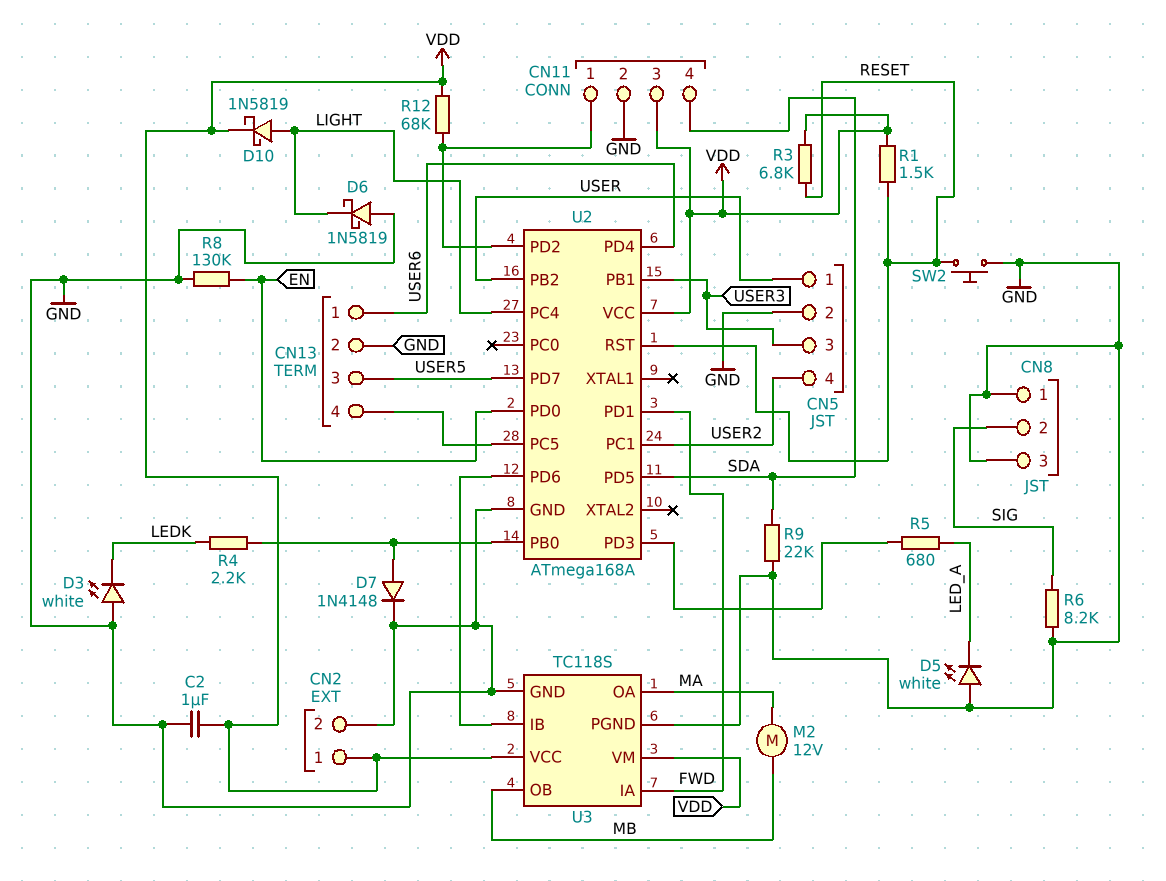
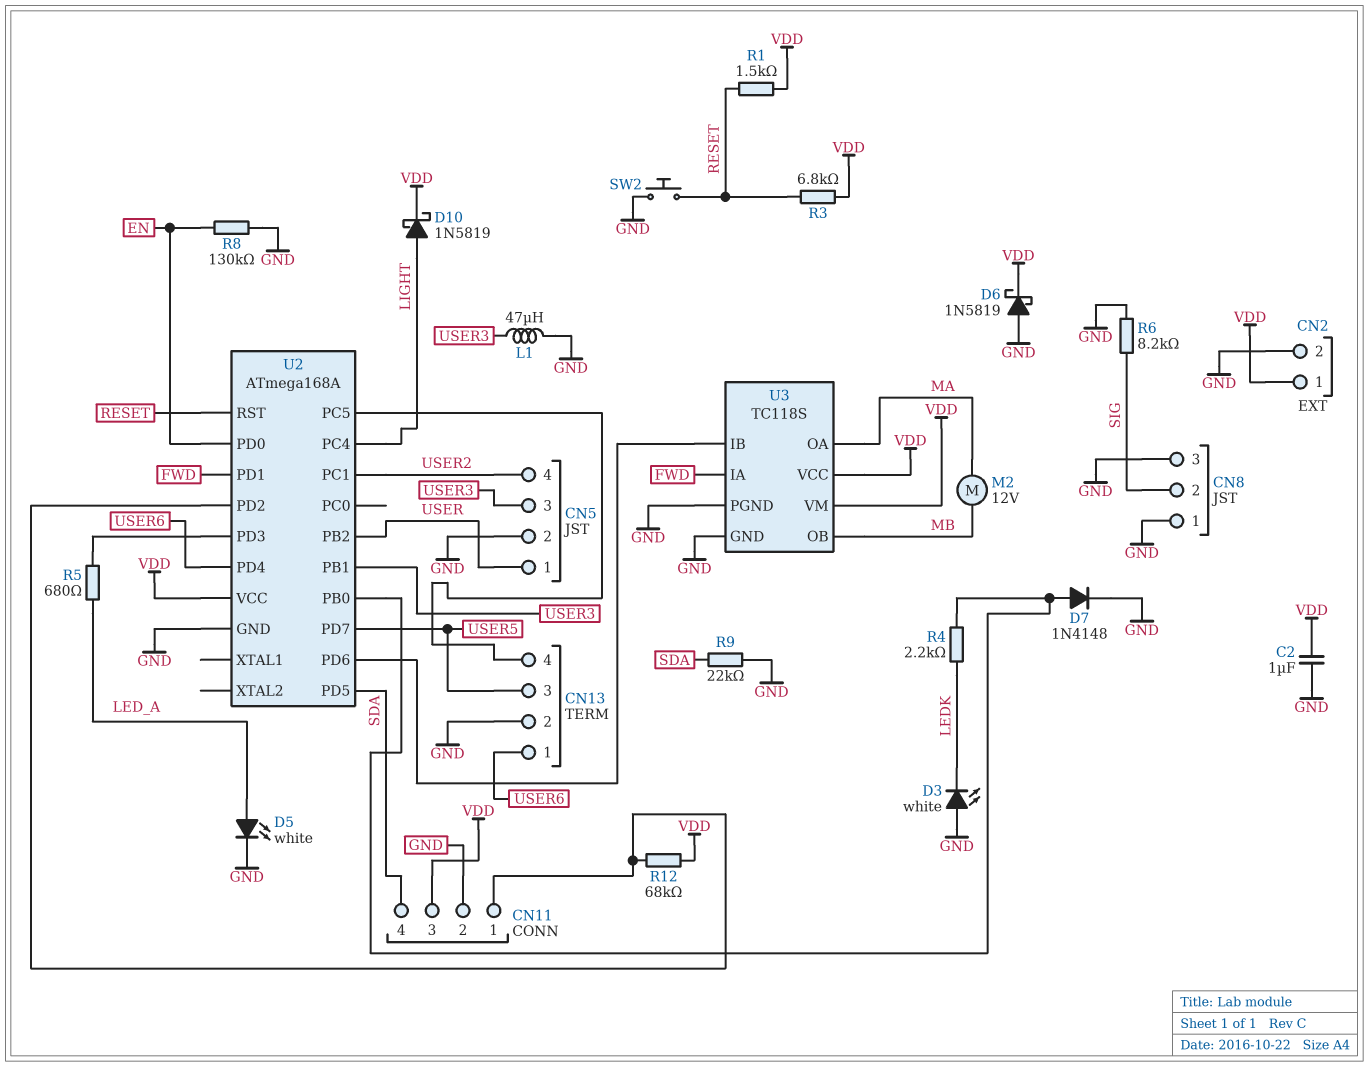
D5: LED white (A GND, K LED_A) -> LED white (A LED_A, K GND)
D6: schottky 1N5819 (A GND, K LIGHT) -> schottky 1N5819 (A GND, K VDD)
L1: none -> 47uH (GND, USER3)

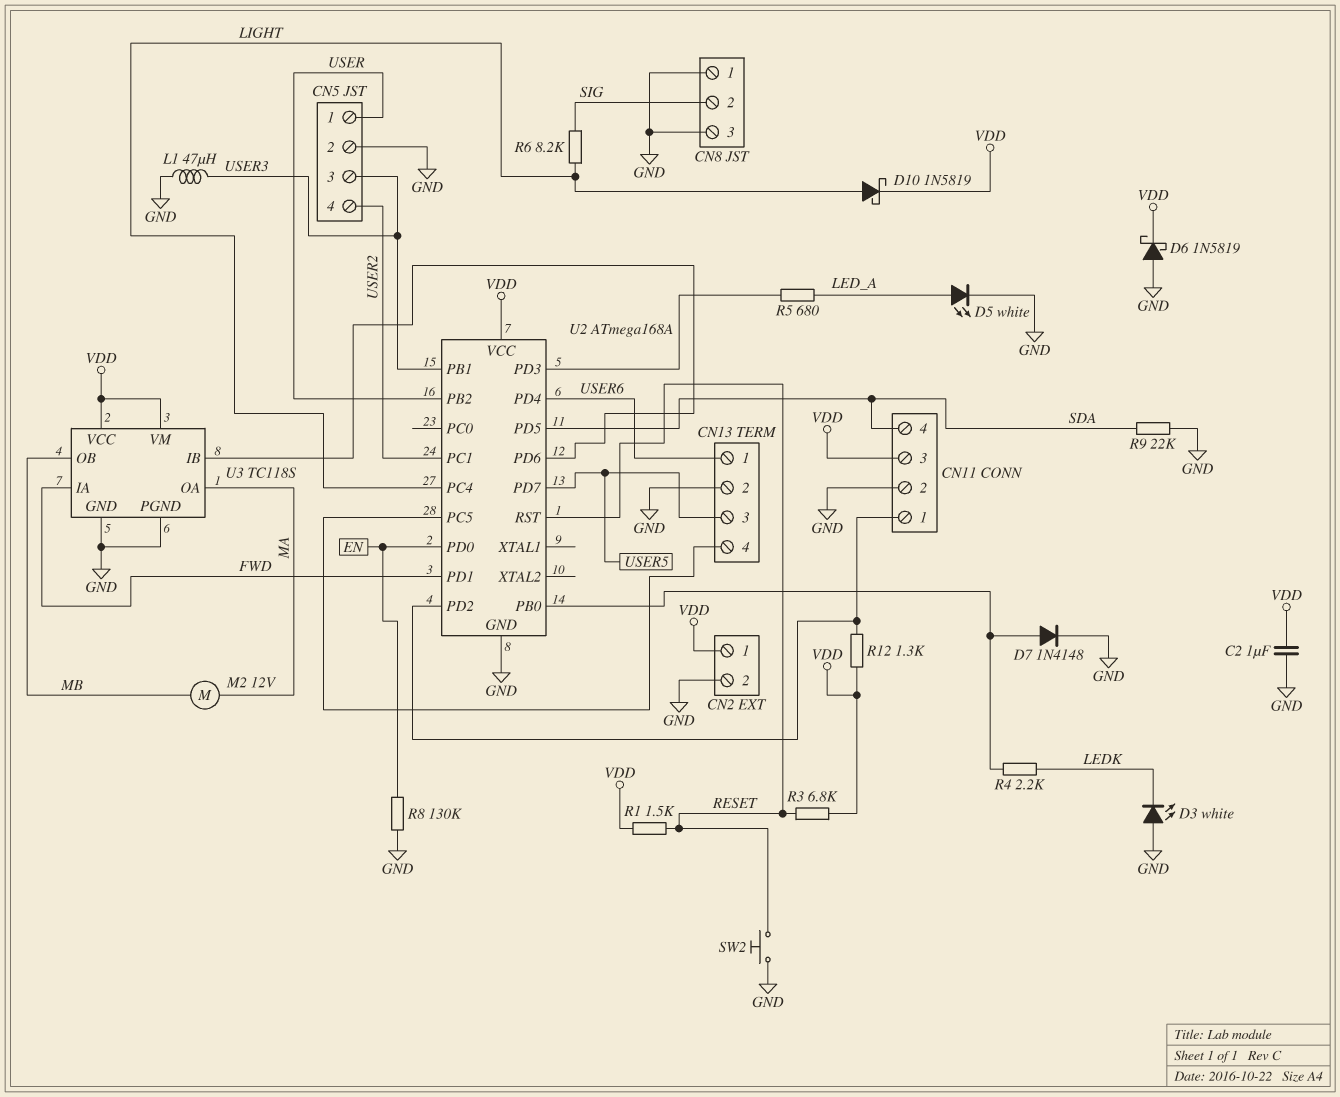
R6: 8.2k (GND, SIG) -> 8.2k (LIGHT, SIG)
R12: 68k (CN11/1, VDD) -> 1.3k (CN11/1, VDD)

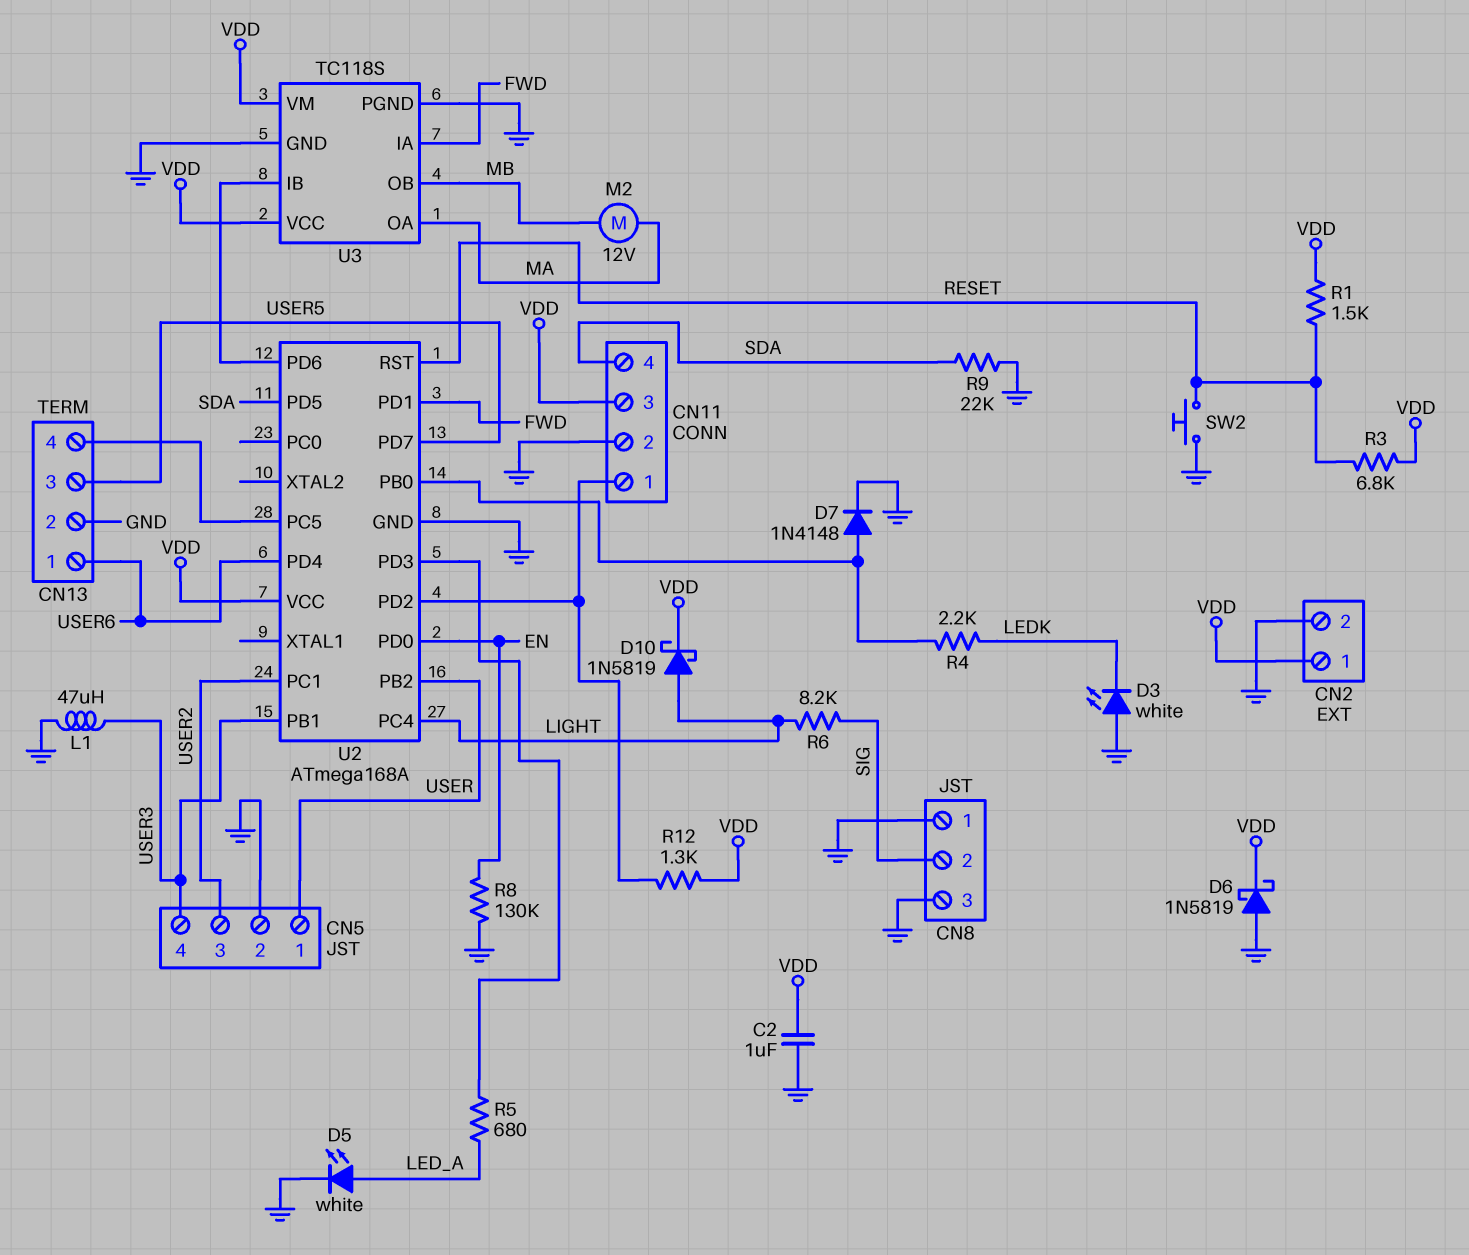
CN5 pin 3: USER3 -> USER2
CN5 pin 4: USER2 -> USER3

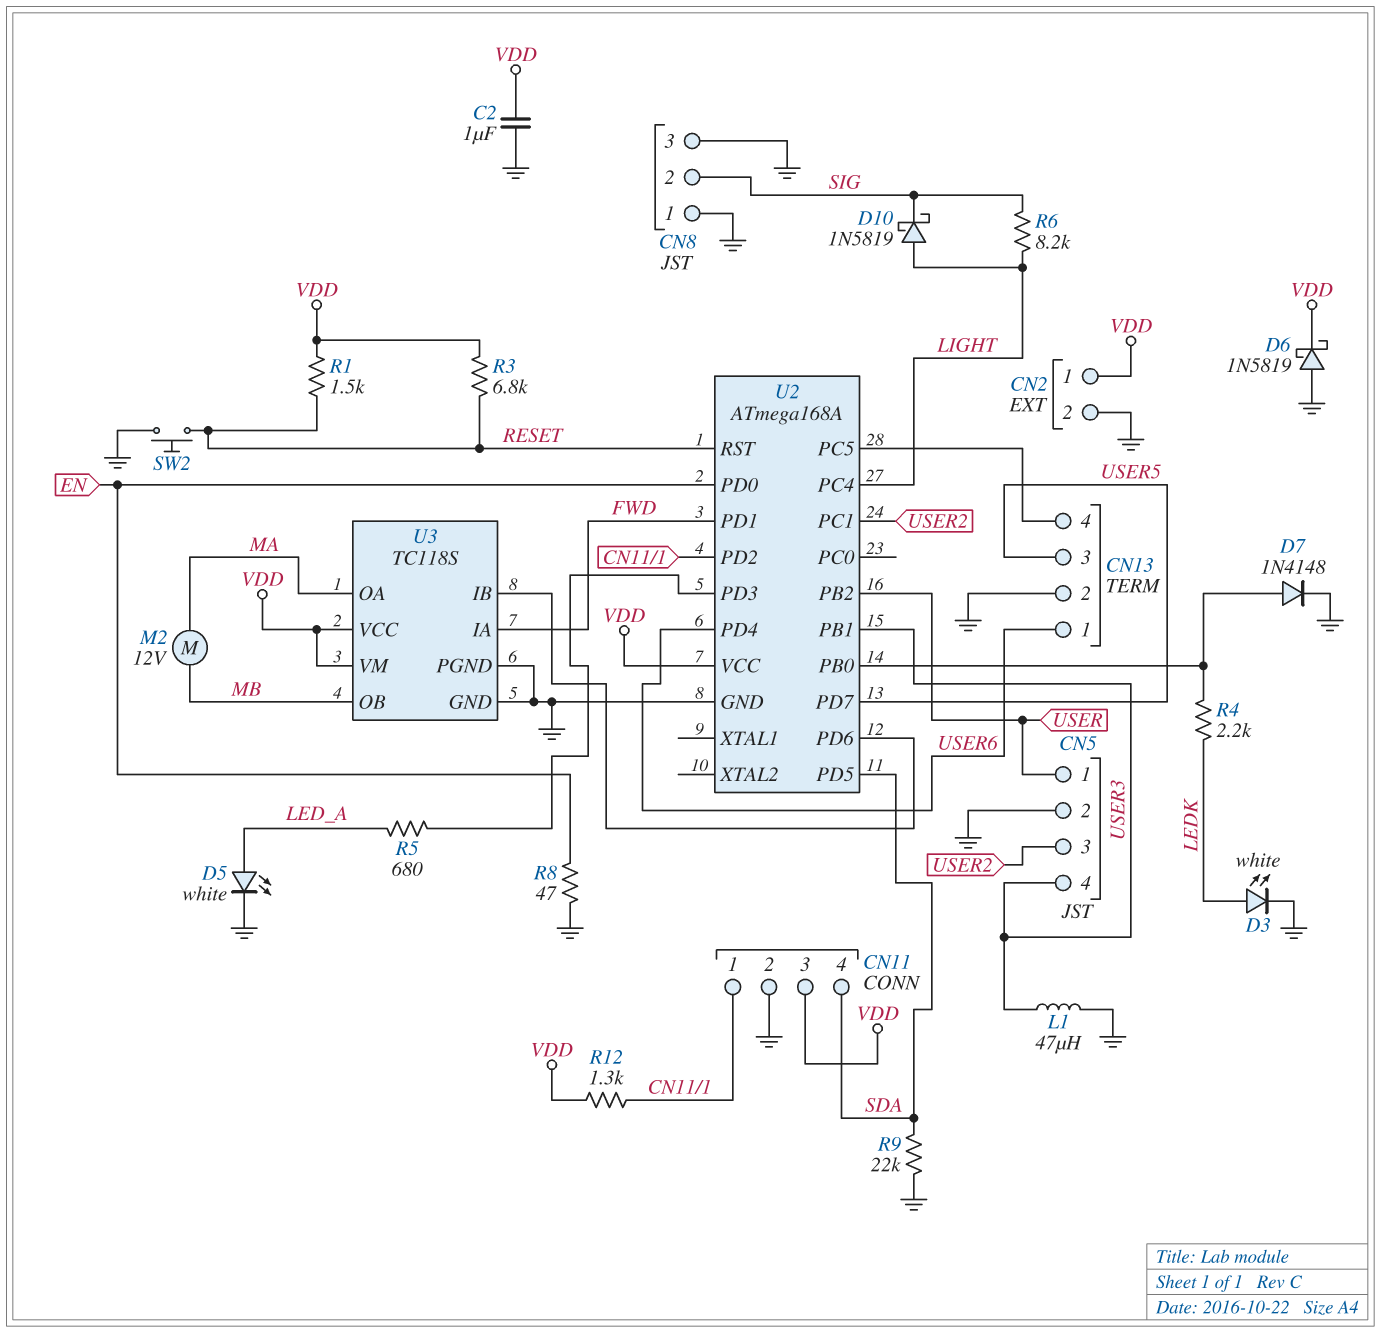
D3: LED white (A GND, K LEDK) -> LED white (A LEDK, K GND)
D10: schottky 1N5819 (A LIGHT, K VDD) -> schottky 1N5819 (A LIGHT, K SIG)
R8: 130k (EN, GND) -> 47 (EN, GND)

